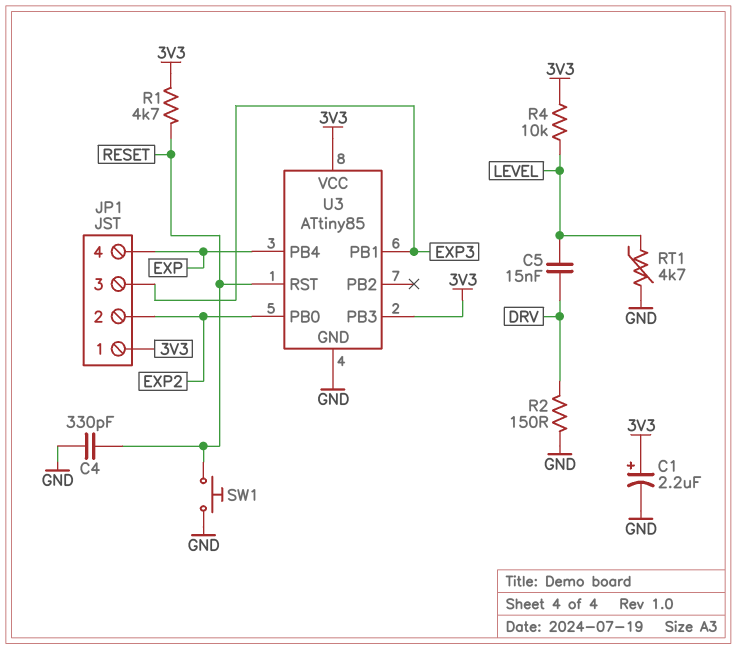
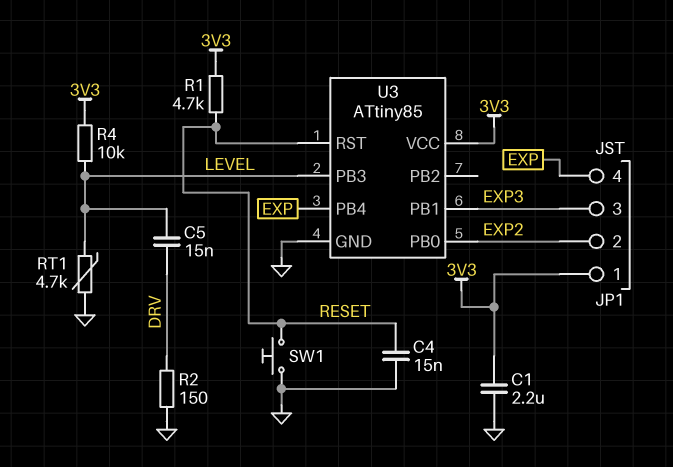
C1: 2.2uF (plus 3V3, minus GND) -> 2.2uF (3V3, GND)
C4: 330pF (GND, RESET) -> 15nF (GND, RESET)
U3 pin PB3: 3V3 -> LEVEL

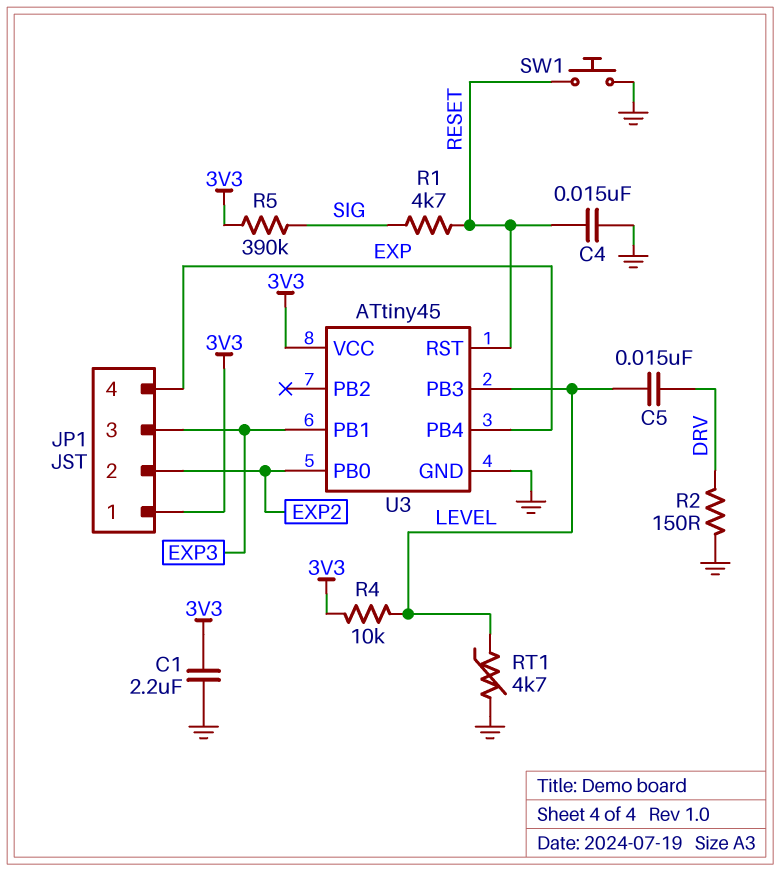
R1: 4.7k (3V3, RESET) -> 4.7k (RESET, SIG)
R5: none -> 390k (3V3, SIG)
U3: ATtiny85 -> ATtiny45

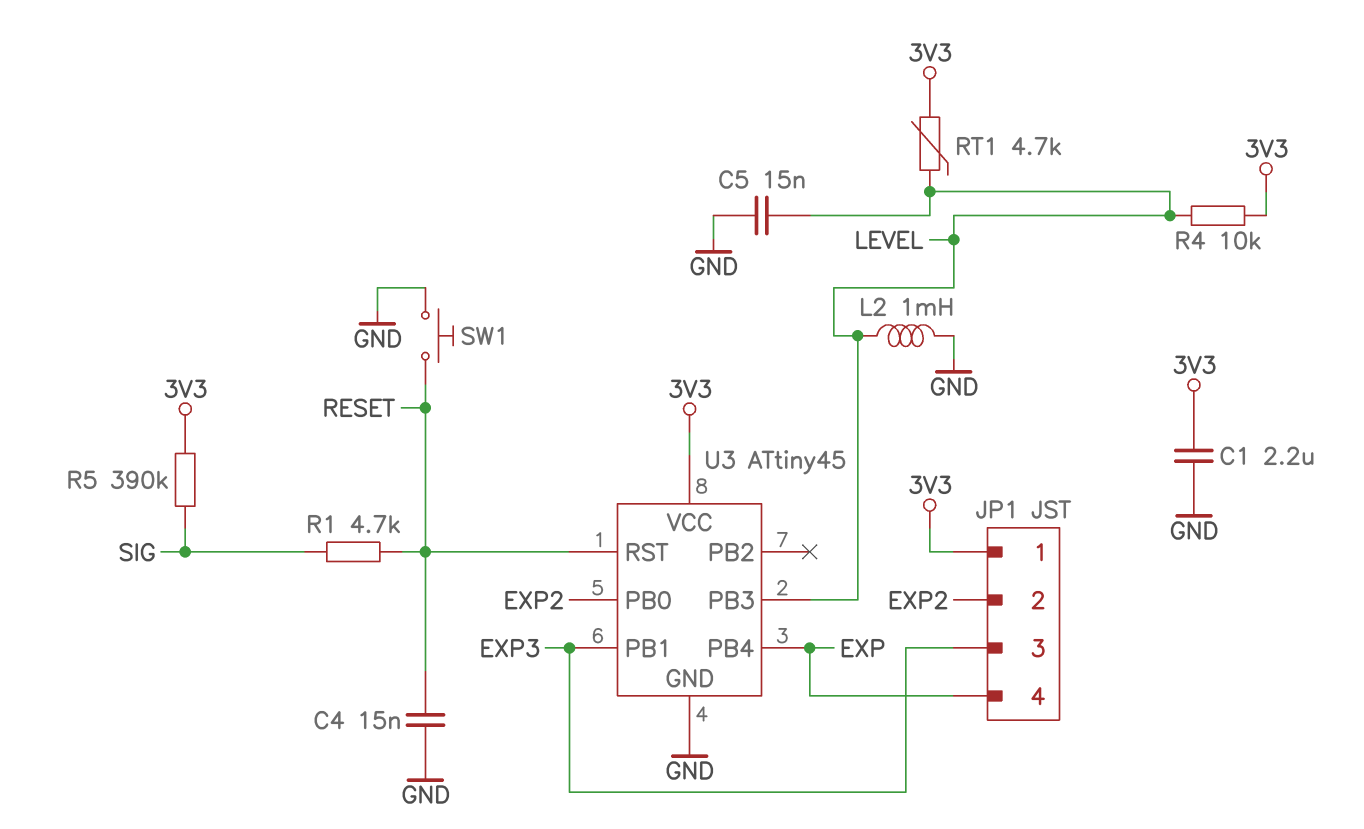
C5: 15nF (DRV, LEVEL) -> 15nF (GND, LEVEL)
L2: none -> 1mH (GND, LEVEL)
R2: 150 (DRV, GND) -> none
RT1: 4.7k (GND, LEVEL) -> 4.7k (3V3, LEVEL)

